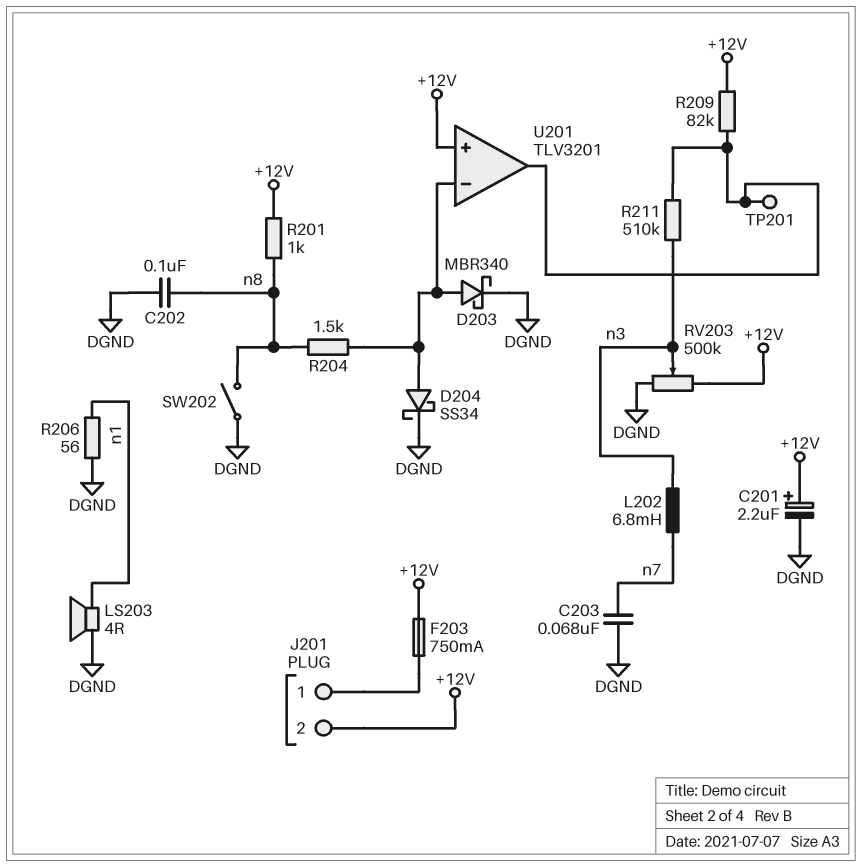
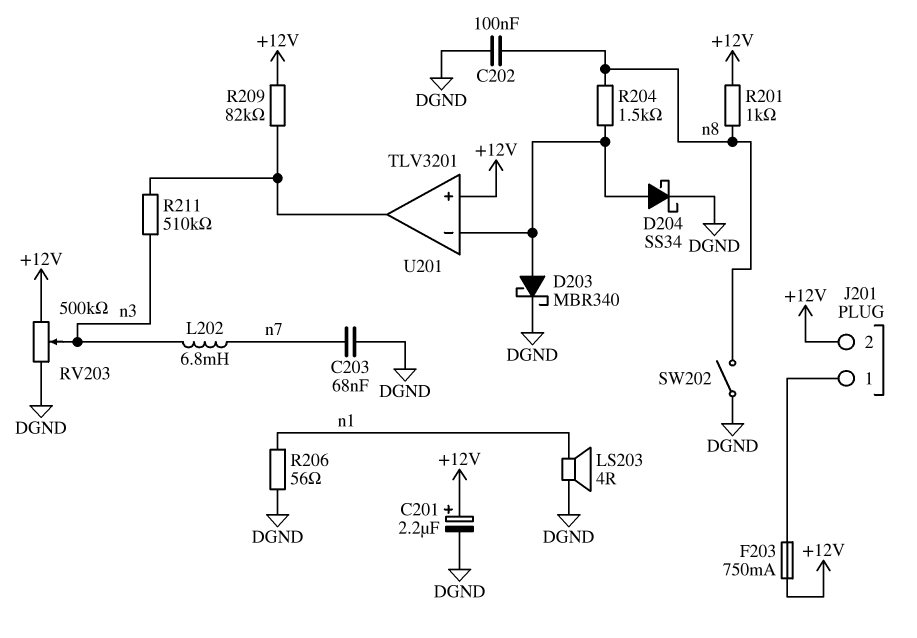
TP201: test point (U201/out) -> none

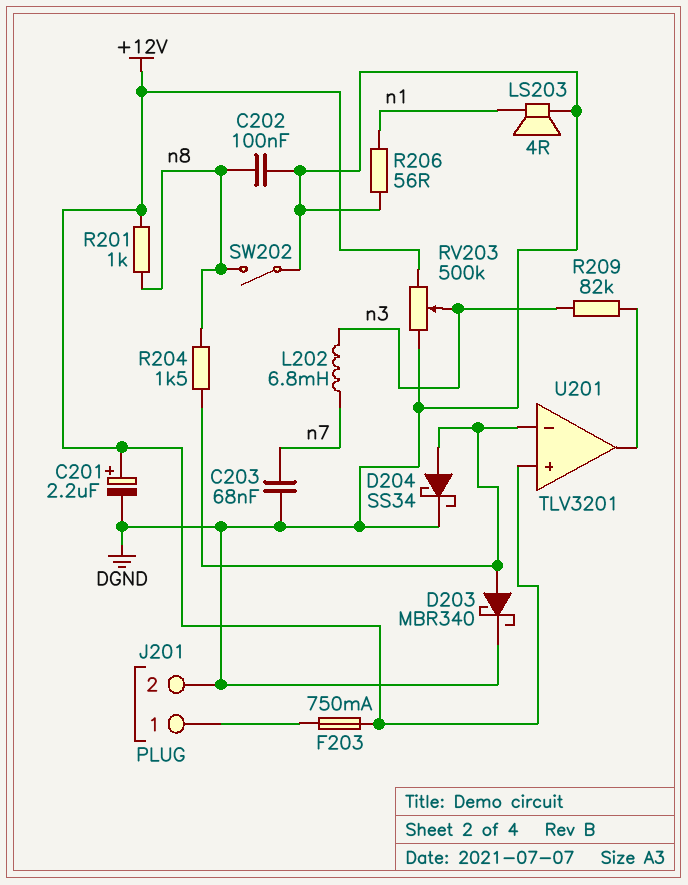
J201 pin 2: +12V -> DGND
R209: 82k (+12V, U201/out) -> 82k (U201/out, n3)
R211: 510k (U201/out, n3) -> none

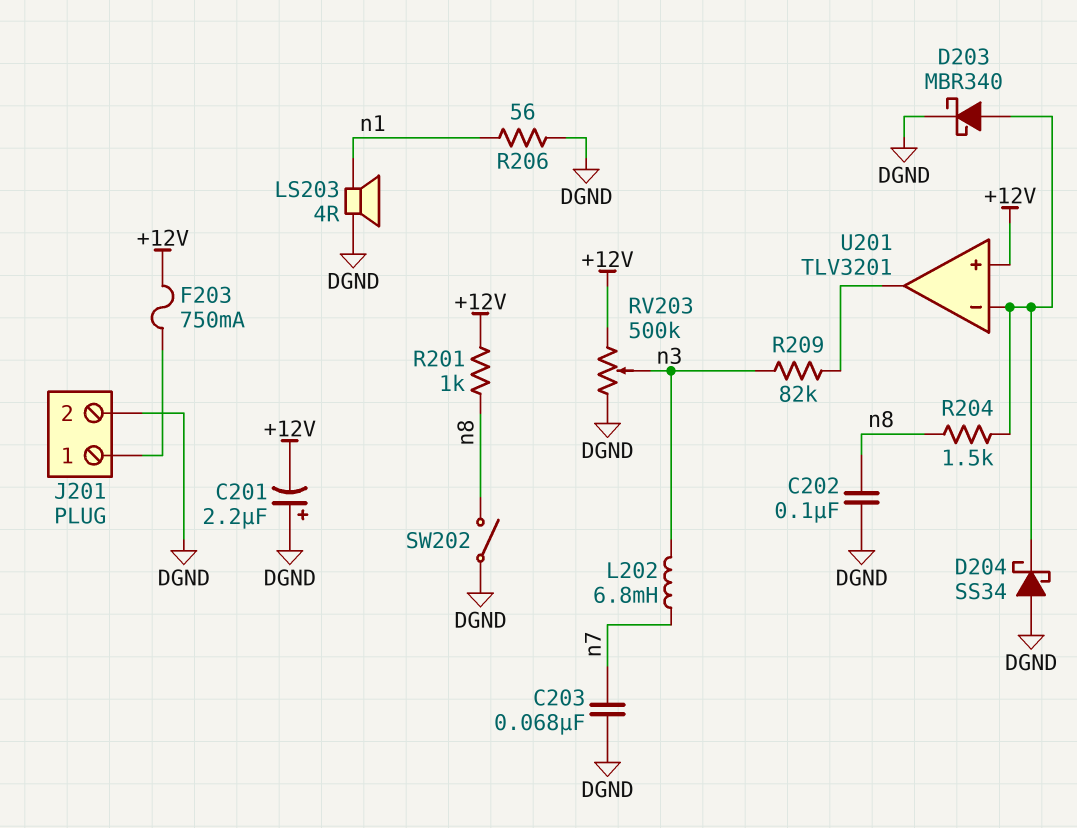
C201: 2.2uF (plus +12V, minus DGND) -> 2.2uF (plus DGND, minus +12V)
D204: schottky SS34 (A U201/in-, K DGND) -> schottky SS34 (A DGND, K U201/in-)

